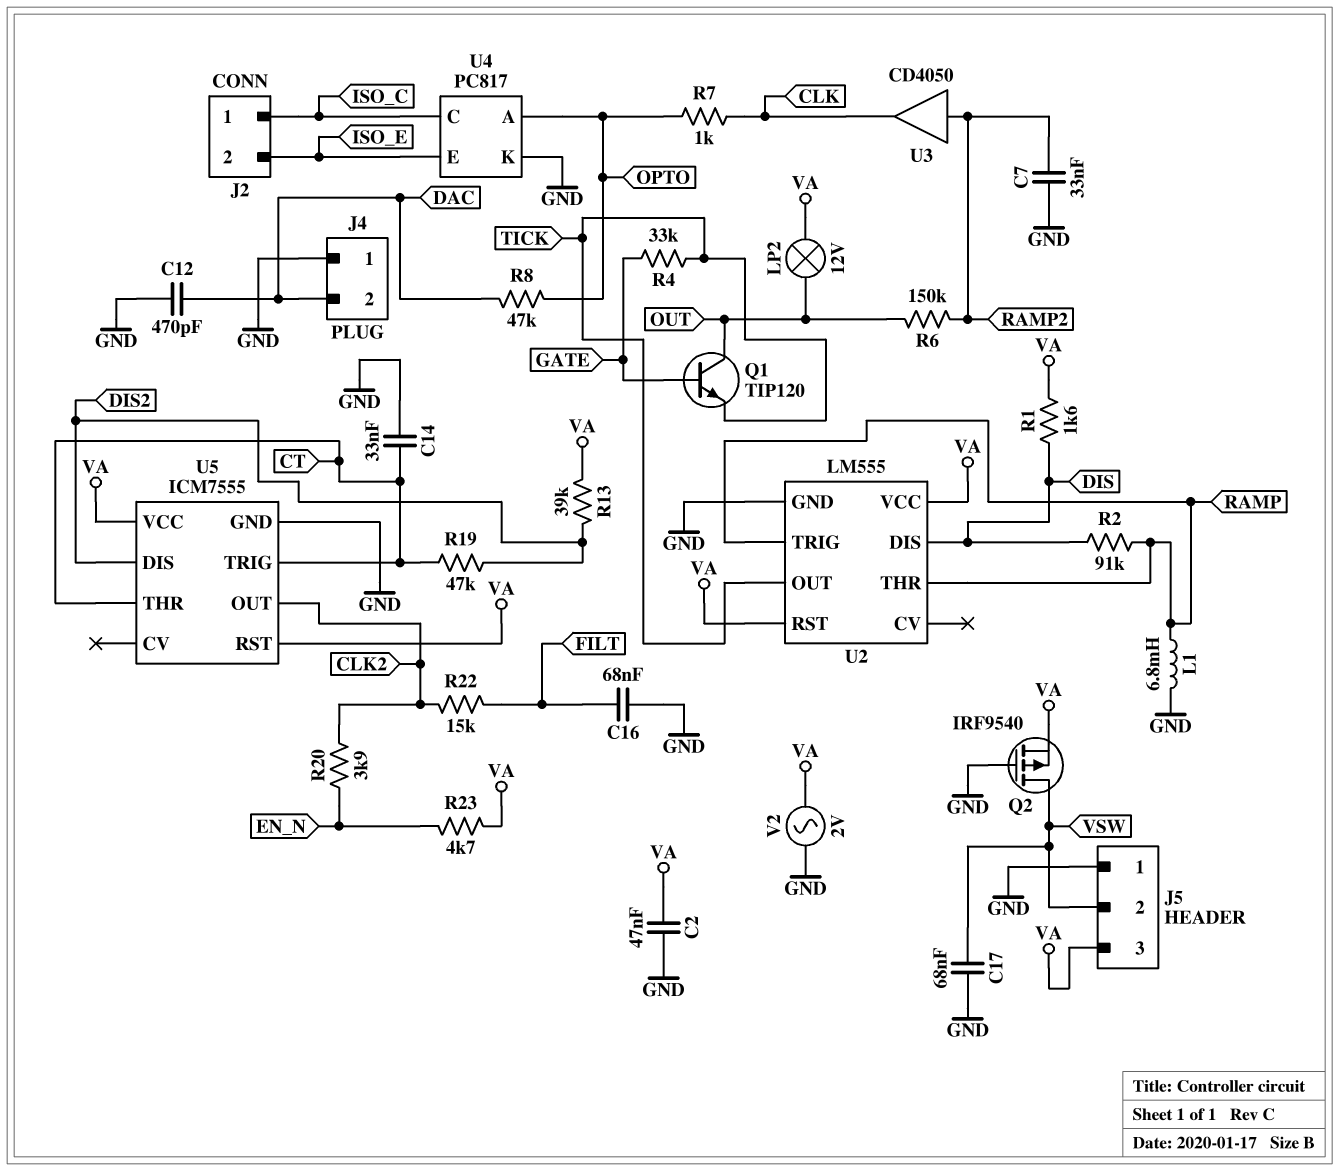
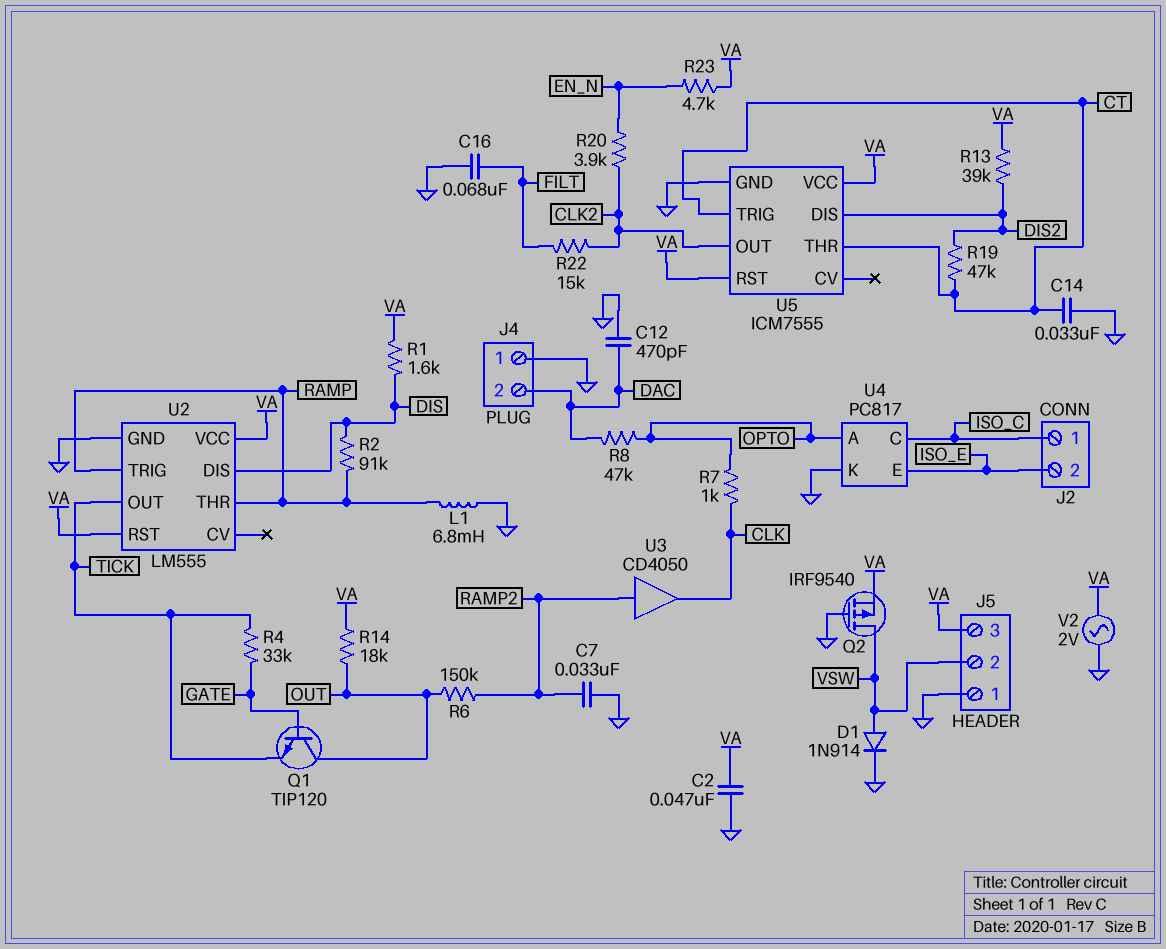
C17: 68nF (GND, VSW) -> none
D1: none -> diode 1N914 (A VSW, K GND)
LP2: lamp 12V (OUT, VA) -> none
R14: none -> 18k (OUT, VA)

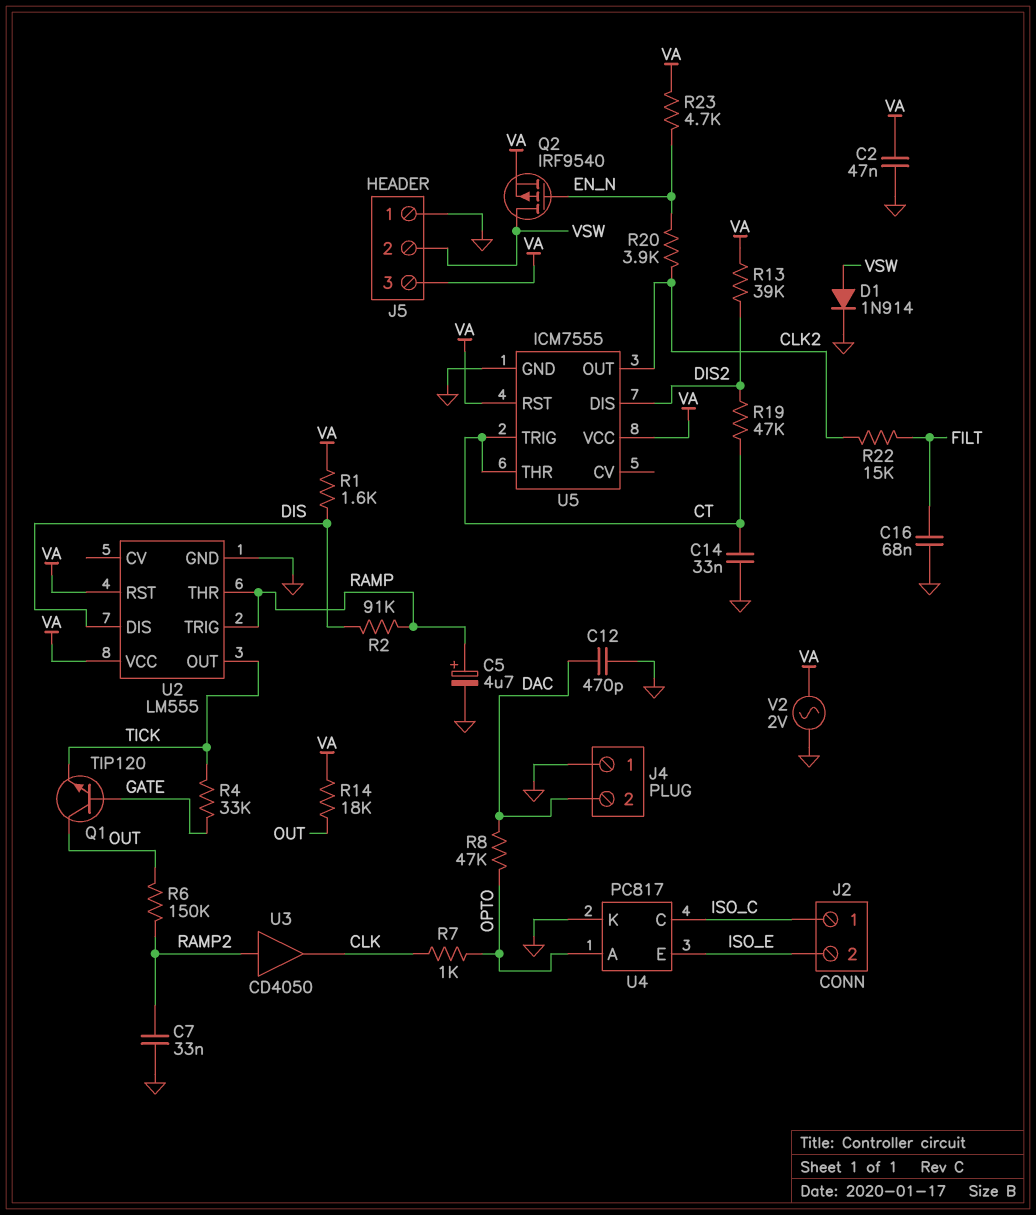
C5: none -> 4.7uF (plus RAMP, minus GND)
L1: 6.8mH (GND, RAMP) -> none
Q2: PMOS IRF9540 (G GND, D VSW, S VA) -> PMOS IRF9540 (G EN_N, D VSW, S VA)

